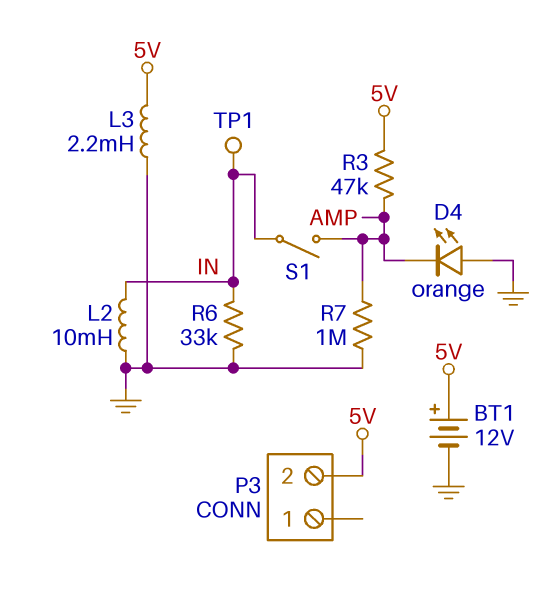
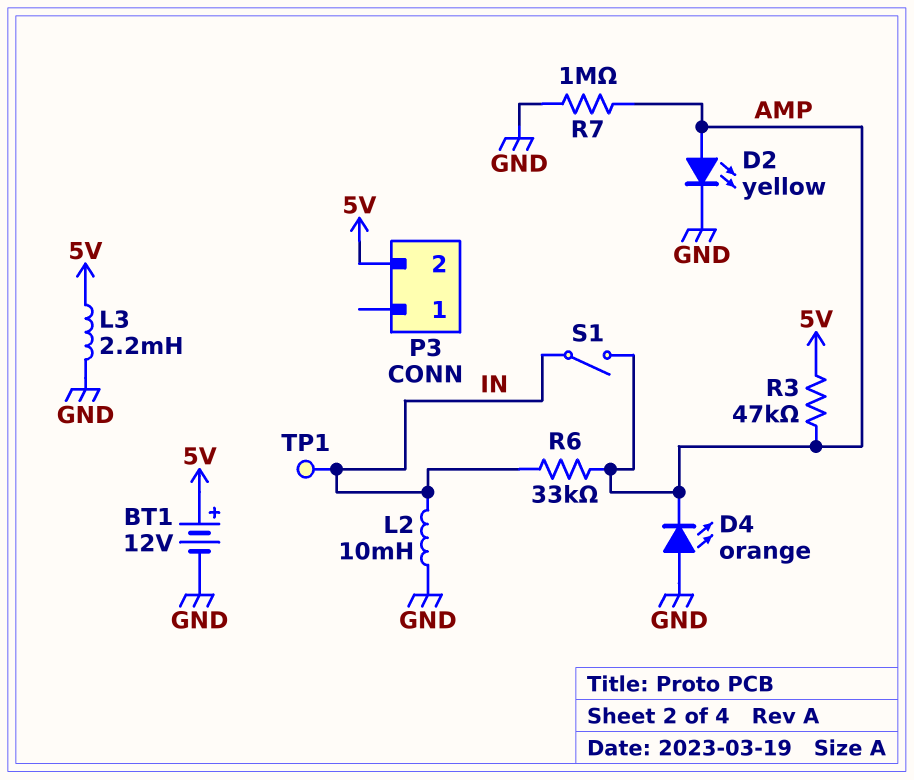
D2: none -> LED yellow (A AMP, K GND)
R6: 33k (GND, IN) -> 33k (AMP, IN)

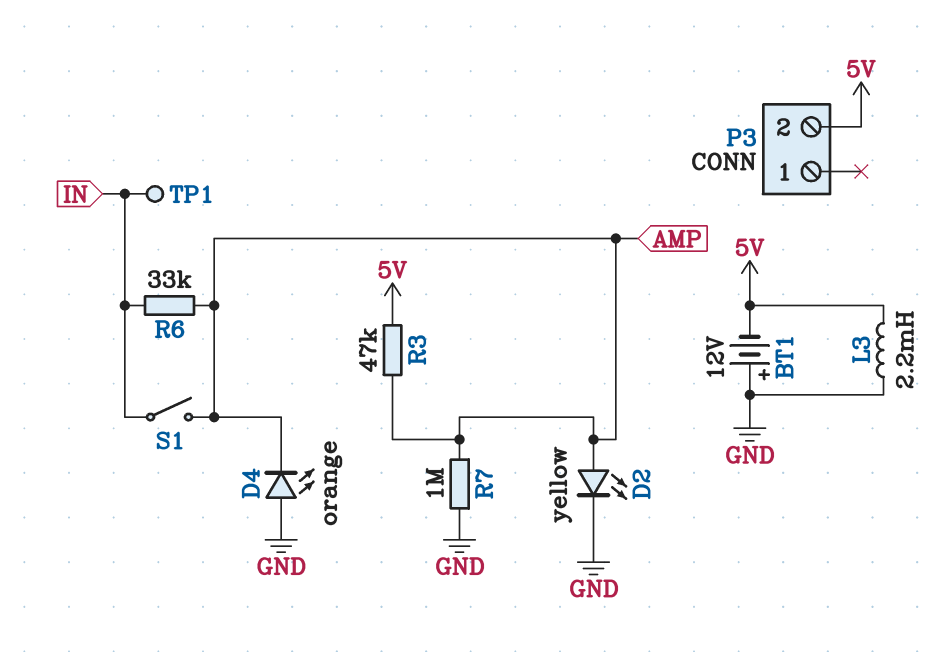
BT1: 12V (plus 5V, minus GND) -> 12V (plus GND, minus 5V)
L2: 10mH (GND, IN) -> none

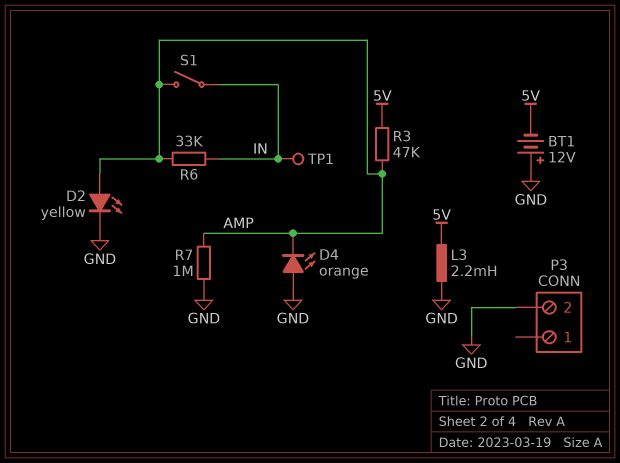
P3 pin 2: 5V -> GND

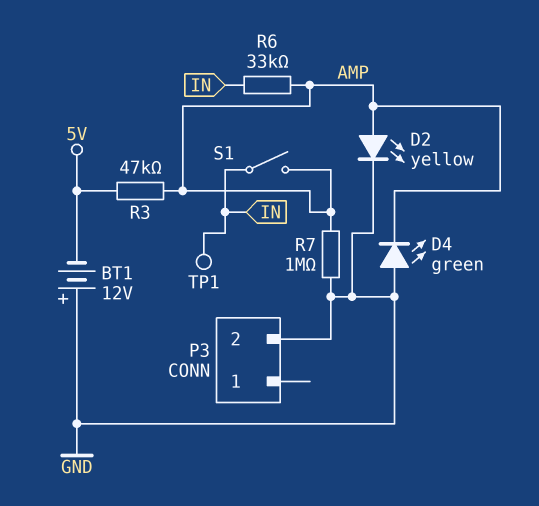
D4: LED orange (A GND, K AMP) -> LED green (A GND, K AMP)
L3: 2.2mH (5V, GND) -> none

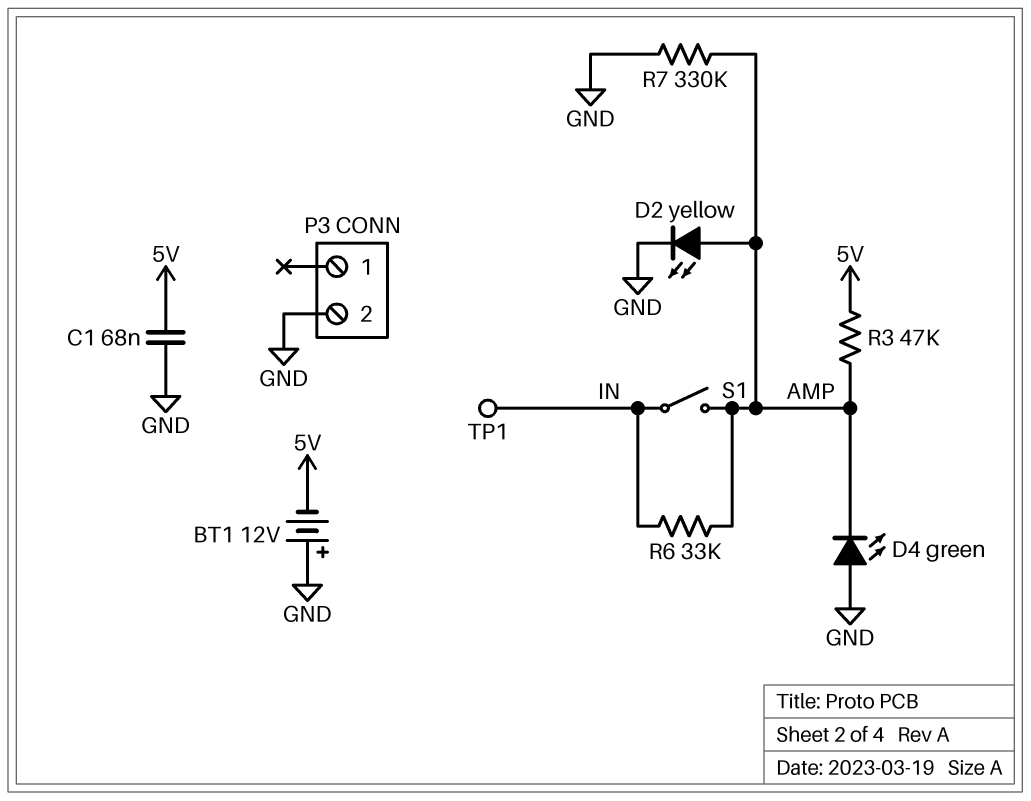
C1: none -> 68nF (5V, GND)
R7: 1M (AMP, GND) -> 330k (AMP, GND)

